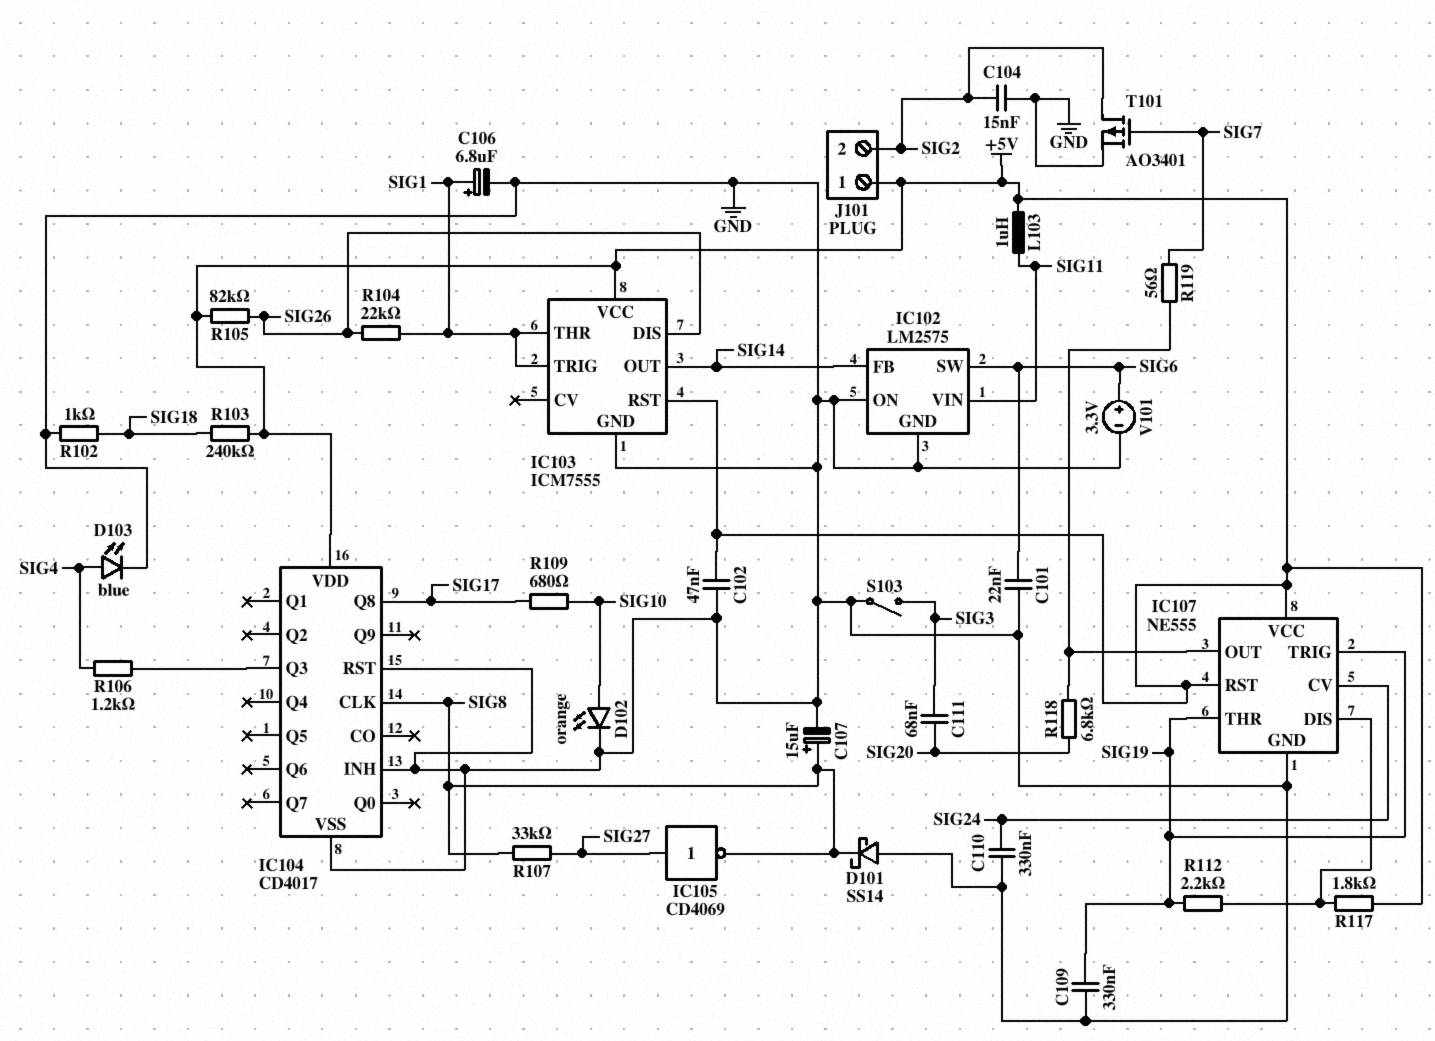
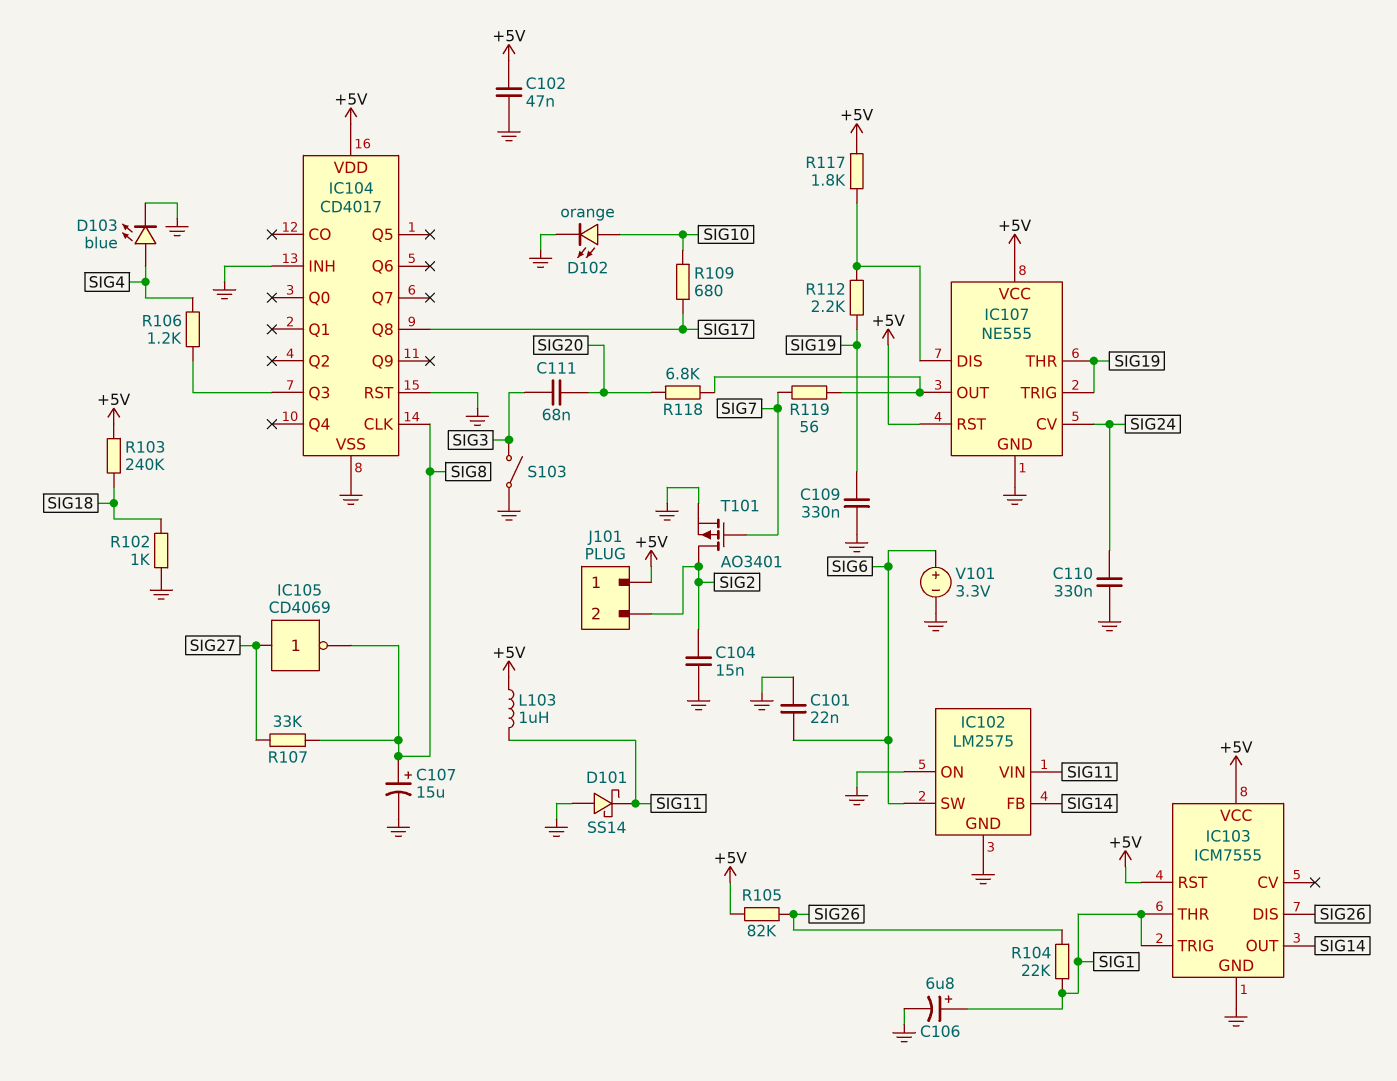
D101: schottky SS14 (A GND, K SIG8) -> schottky SS14 (A GND, K SIG11)

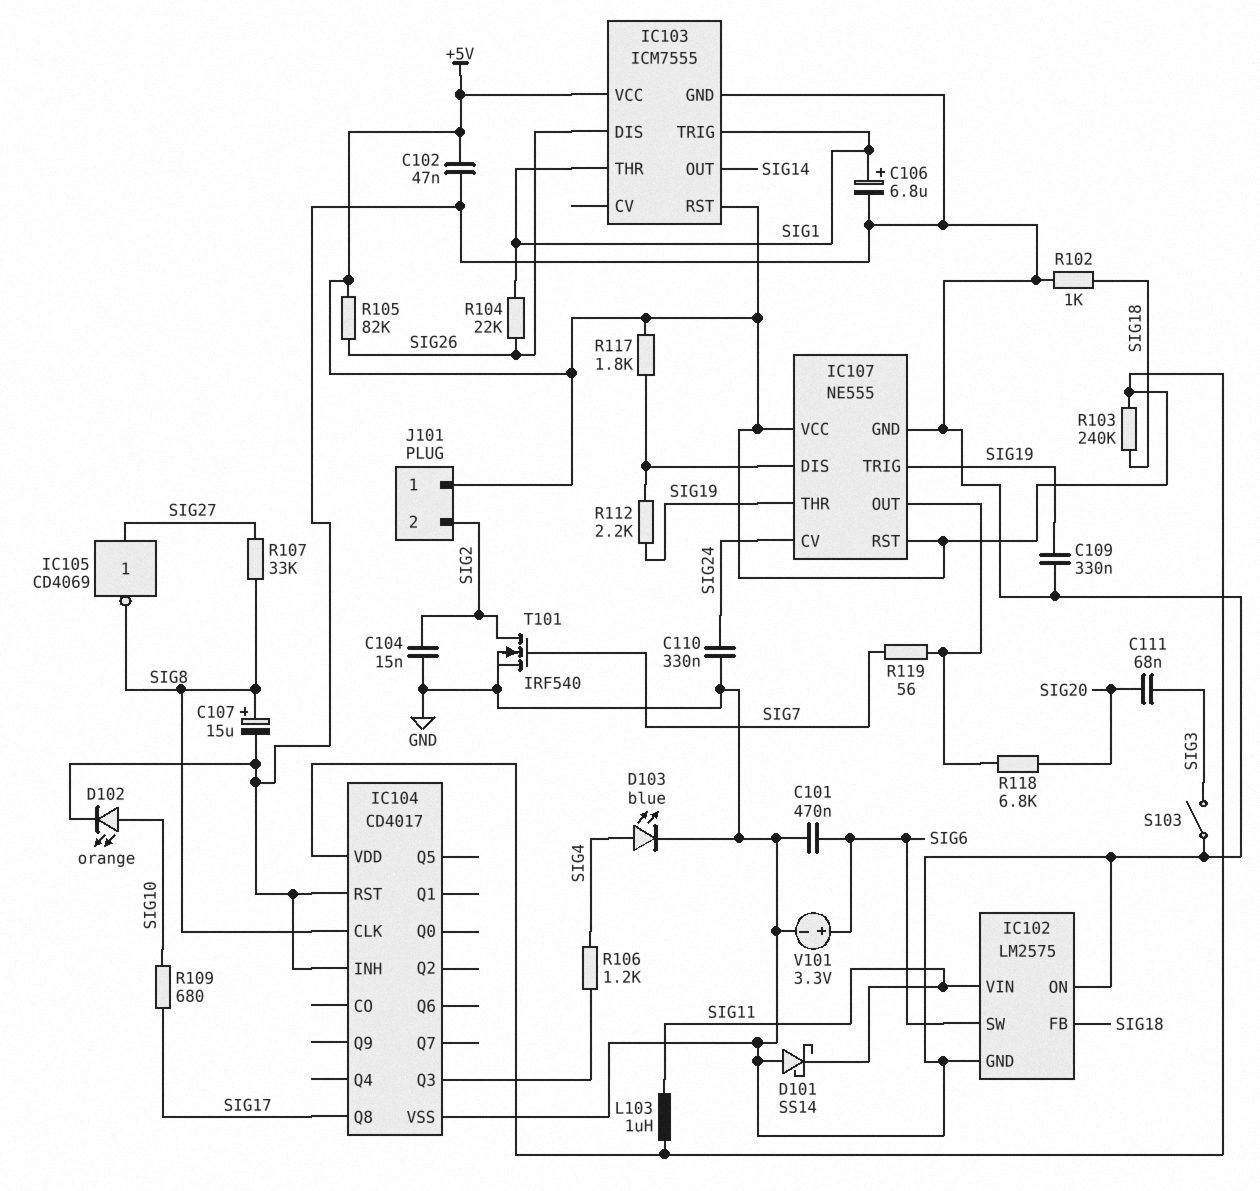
C101: 22nF (GND, SIG6) -> 470nF (GND, SIG6)
IC102 pin FB: SIG14 -> SIG18
T101: PMOS AO3401 (G SIG7, D SIG2, S GND) -> NMOS IRF540 (G SIG7, D SIG2, S GND)

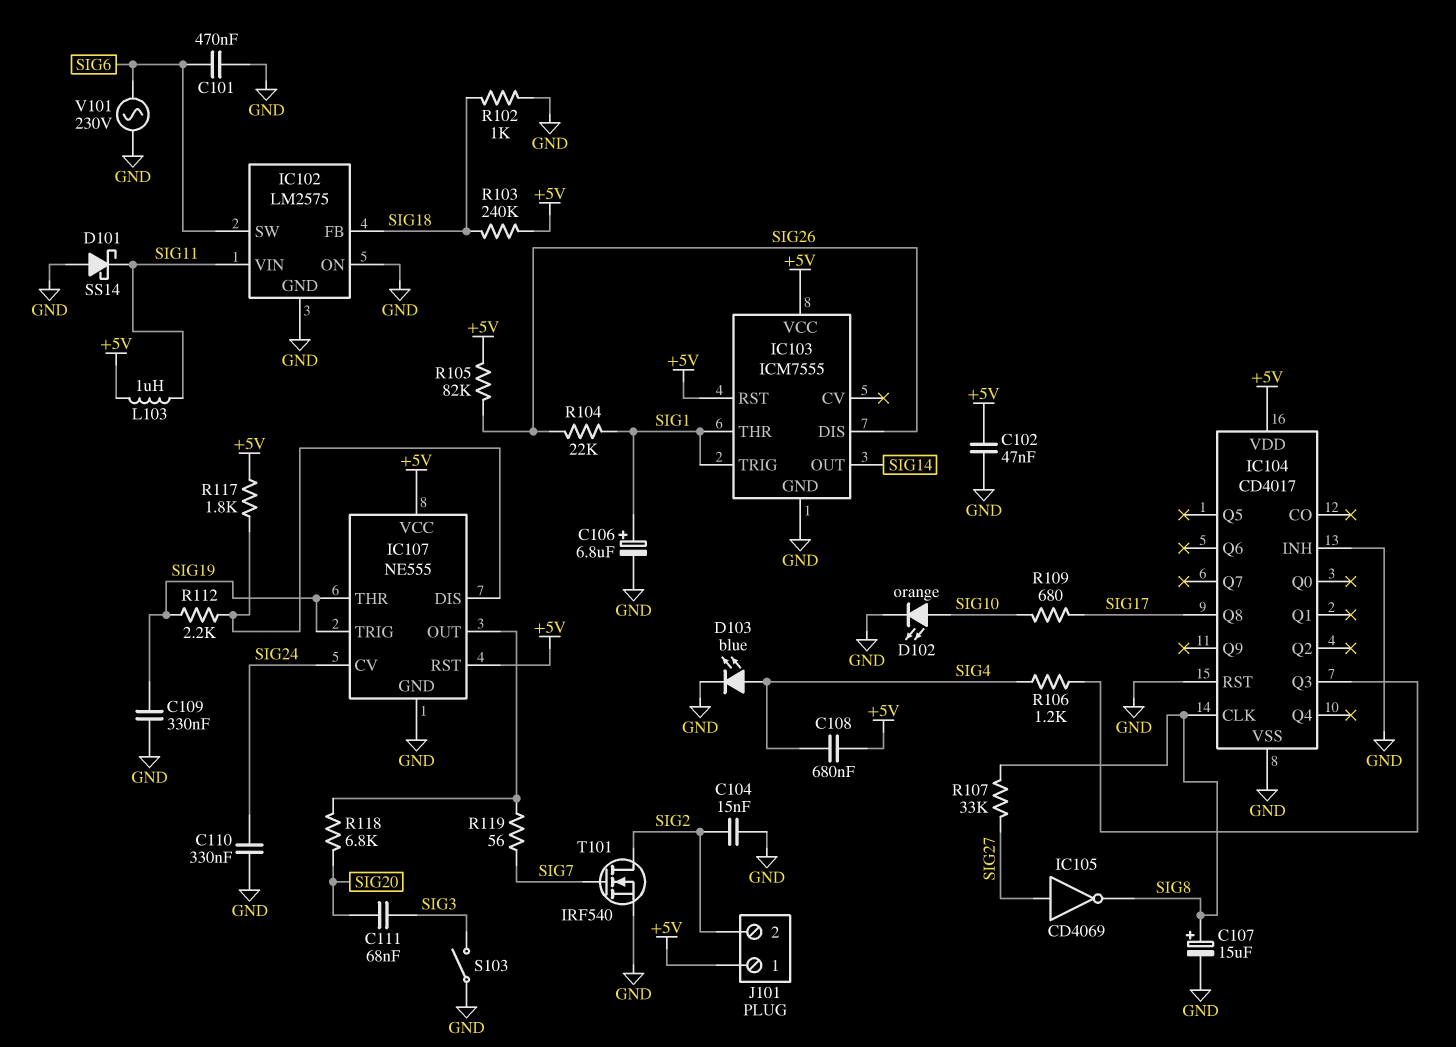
C108: none -> 680nF (+5V, SIG4)
V101: 3.3V (plus SIG6, minus GND) -> AC 230V (GND, SIG6)

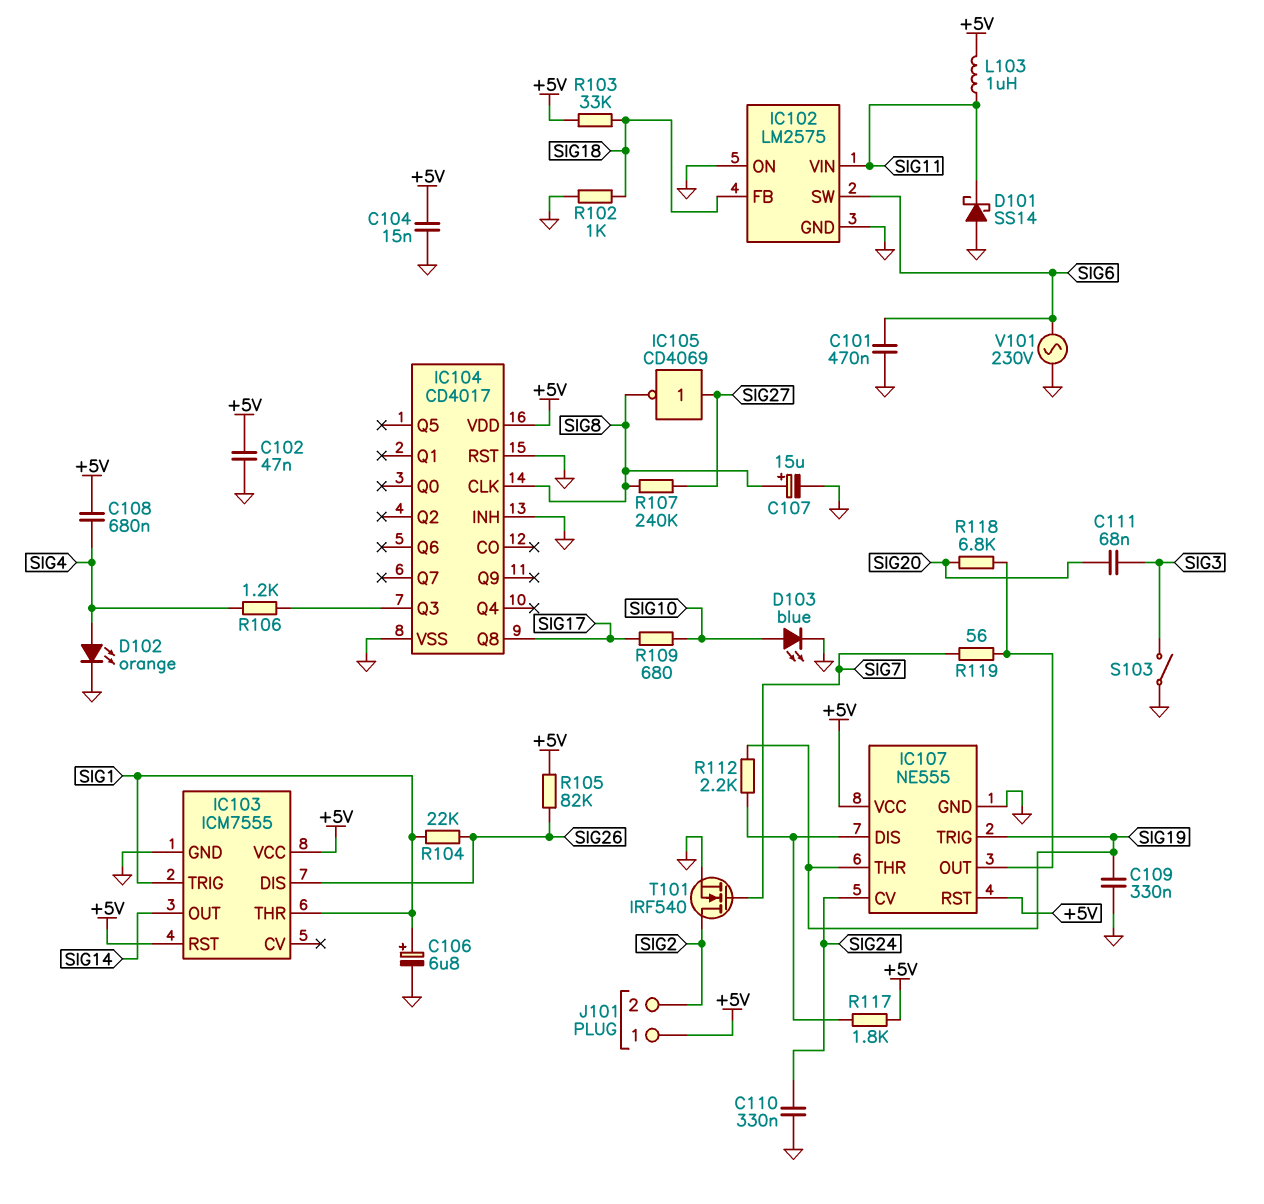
C104: 15nF (GND, SIG2) -> 15nF (+5V, GND)
D102: LED orange (A SIG10, K GND) -> LED orange (A SIG4, K GND)
D103: LED blue (A SIG4, K GND) -> LED blue (A SIG10, K GND)
R103: 240k (+5V, SIG18) -> 33k (+5V, SIG18)
R107: 33k (SIG8, SIG27) -> 240k (SIG8, SIG27)

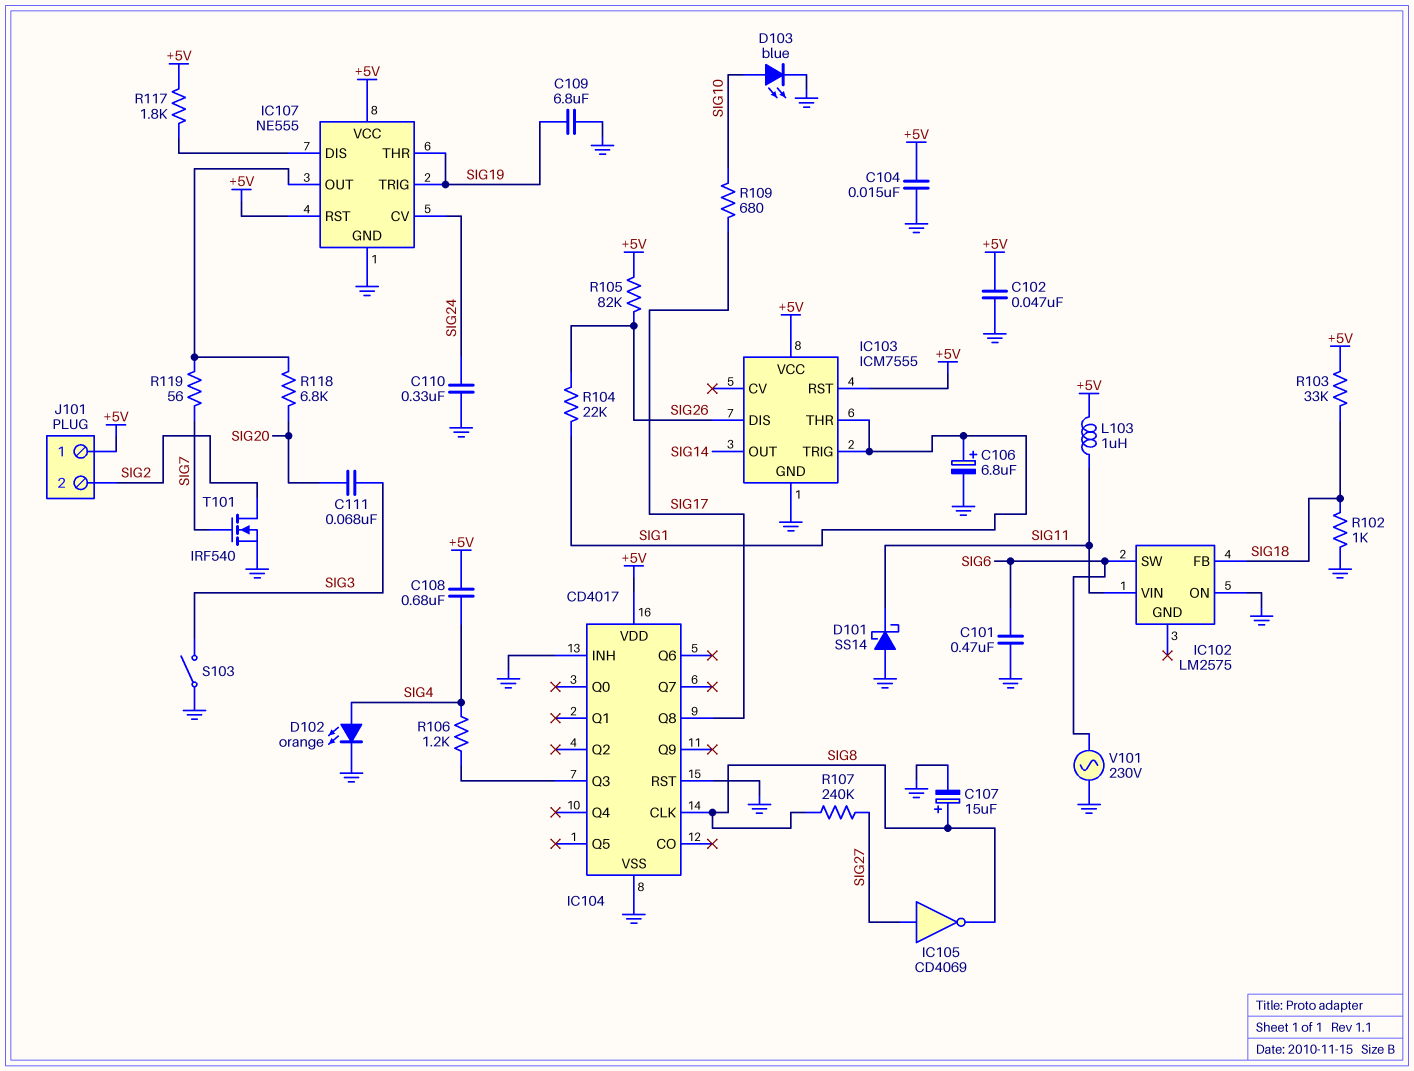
C109: 330nF (GND, SIG19) -> 6.8uF (GND, SIG19)
IC102 pin GND: GND -> none
R112: 2.2k (IC107/DIS, SIG19) -> none

